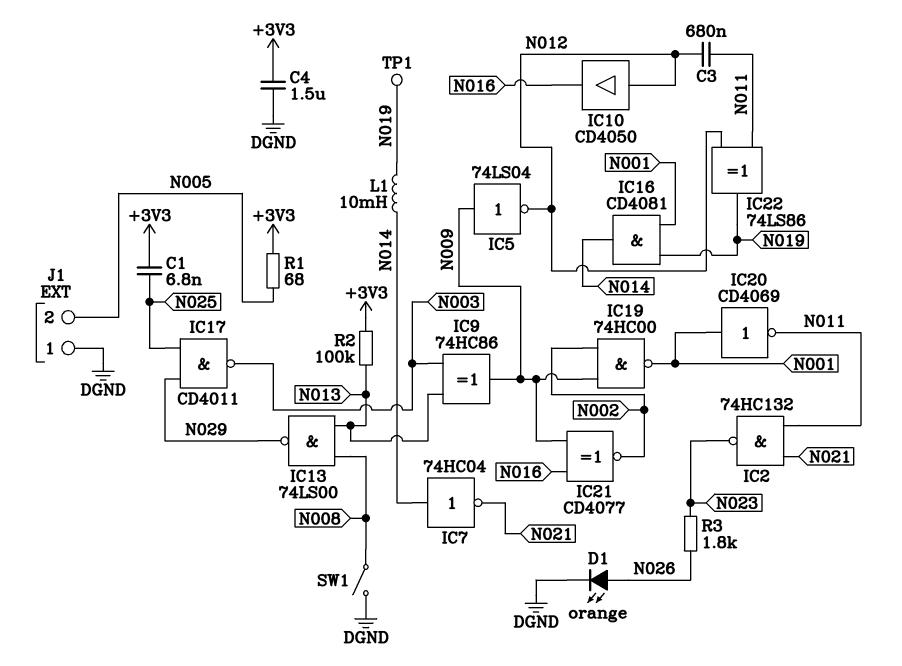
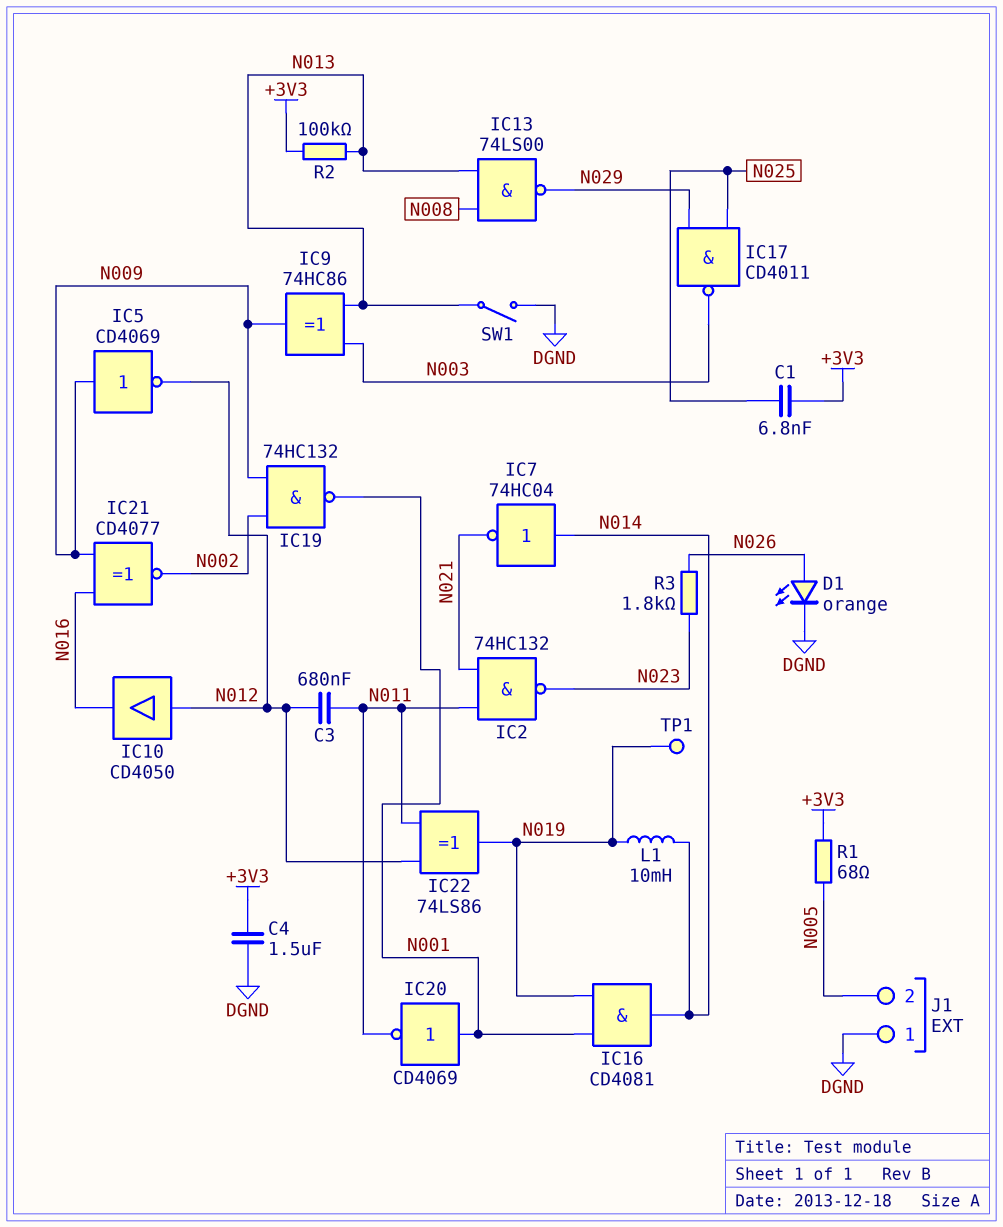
IC5: NOT 74LS04 (in N009, out N012) -> NOT CD4069 (in N009, out N012)
IC19: NAND 74HC00 (in N002, in N009, out N001) -> NAND 74HC132 (in N002, in N009, out N001)
SW1: switch (DGND, N008) -> switch (DGND, N013)

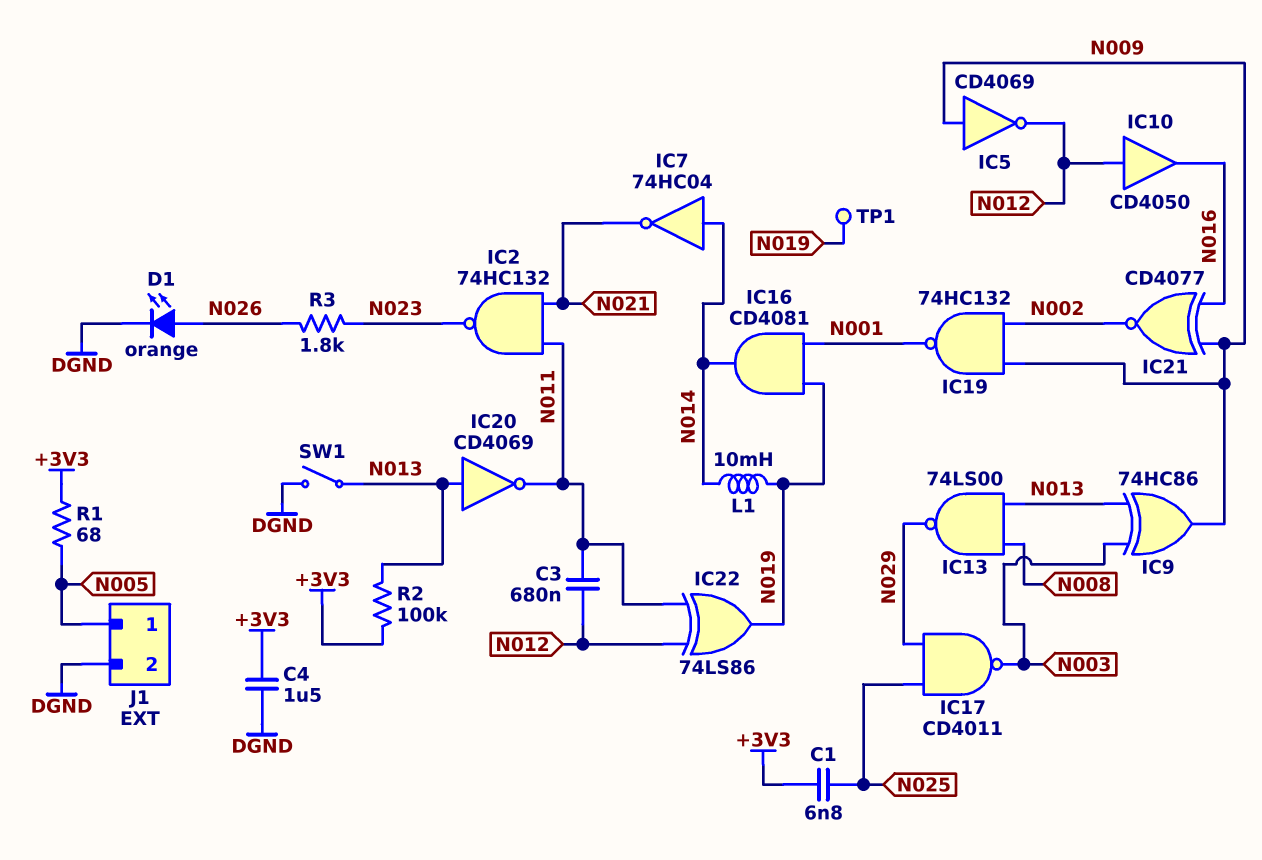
IC20: NOT CD4069 (in N001, out N011) -> NOT CD4069 (in N013, out N011)
J1 pin 1: DGND -> N005
J1 pin 2: N005 -> DGND

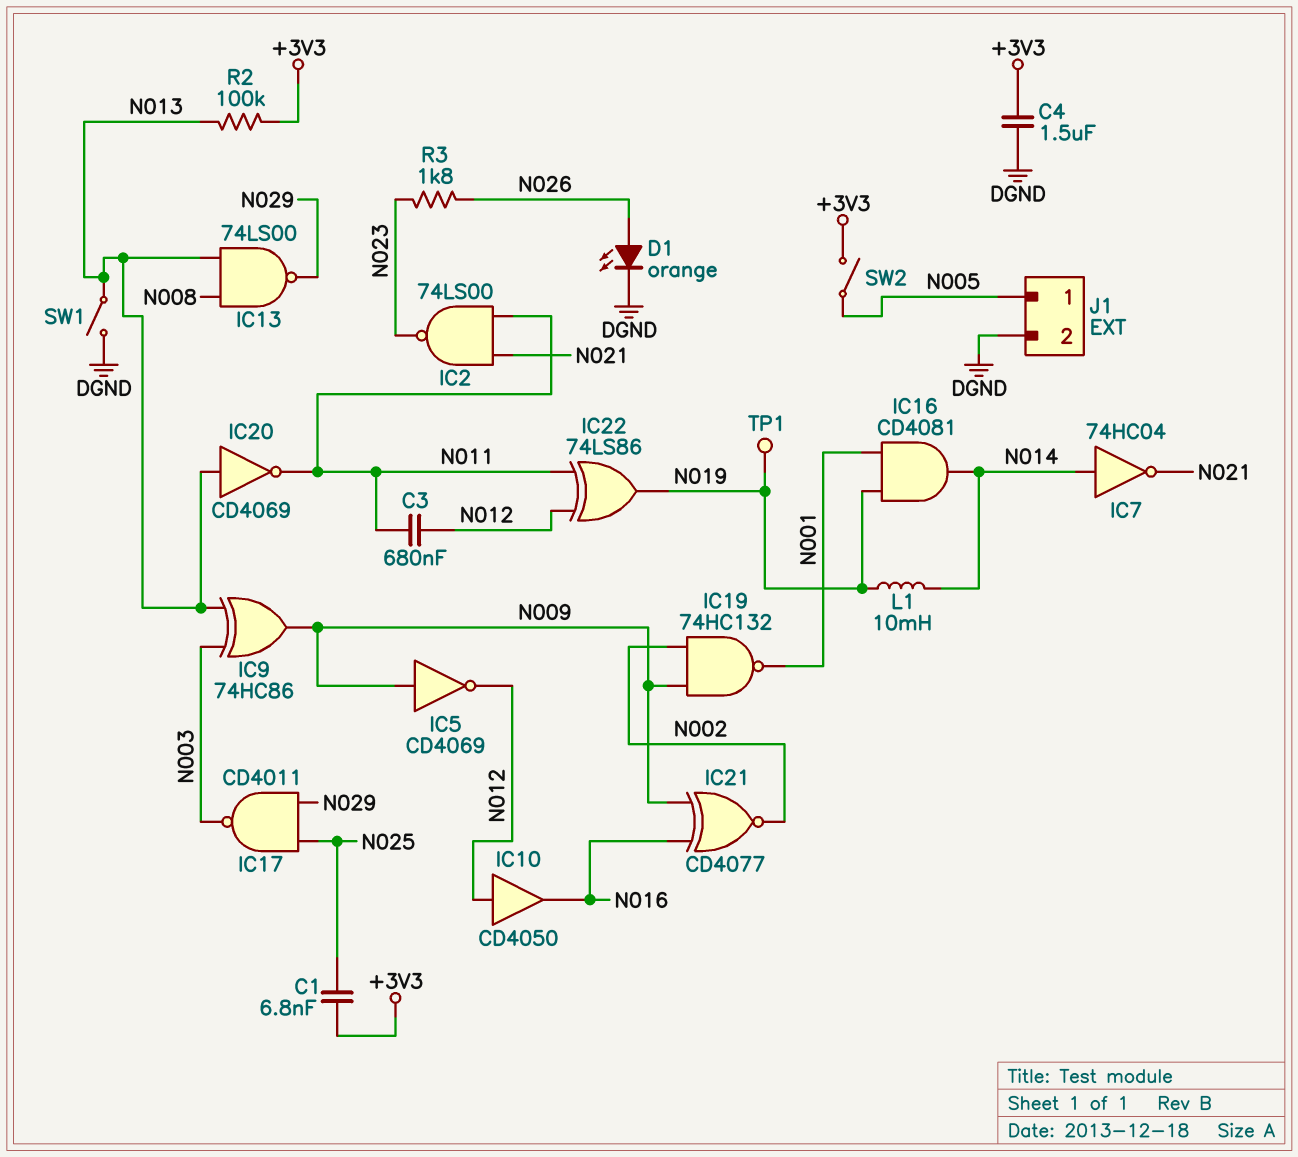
IC2: NAND 74HC132 (in N011, in N021, out N023) -> NAND 74LS00 (in N011, in N021, out N023)
R1: 68 (+3V3, N005) -> none
SW2: none -> switch (+3V3, N005)

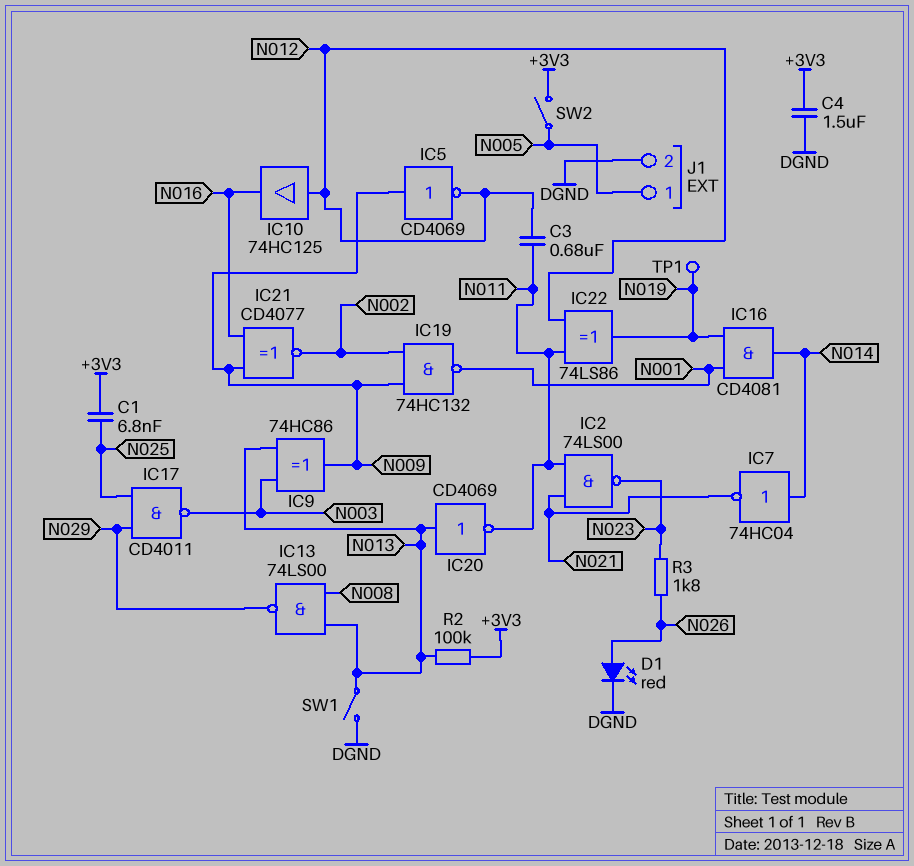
D1: LED orange (A N026, K DGND) -> LED red (A N026, K DGND)
IC10: buffer CD4050 (in N012, out N016) -> buffer 74HC125 (in N012, out N016)
L1: 10mH (N014, N019) -> none

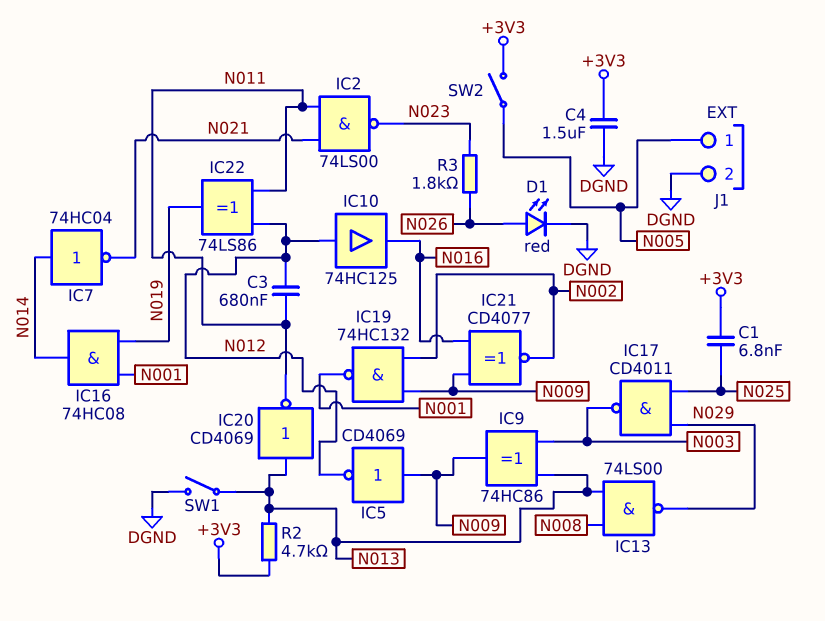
IC16: AND CD4081 (in N001, in N019, out N014) -> AND 74HC08 (in N001, in N019, out N014)
R2: 100k (+3V3, N013) -> 4.7k (+3V3, N013)
TP1: test point (N019) -> none

